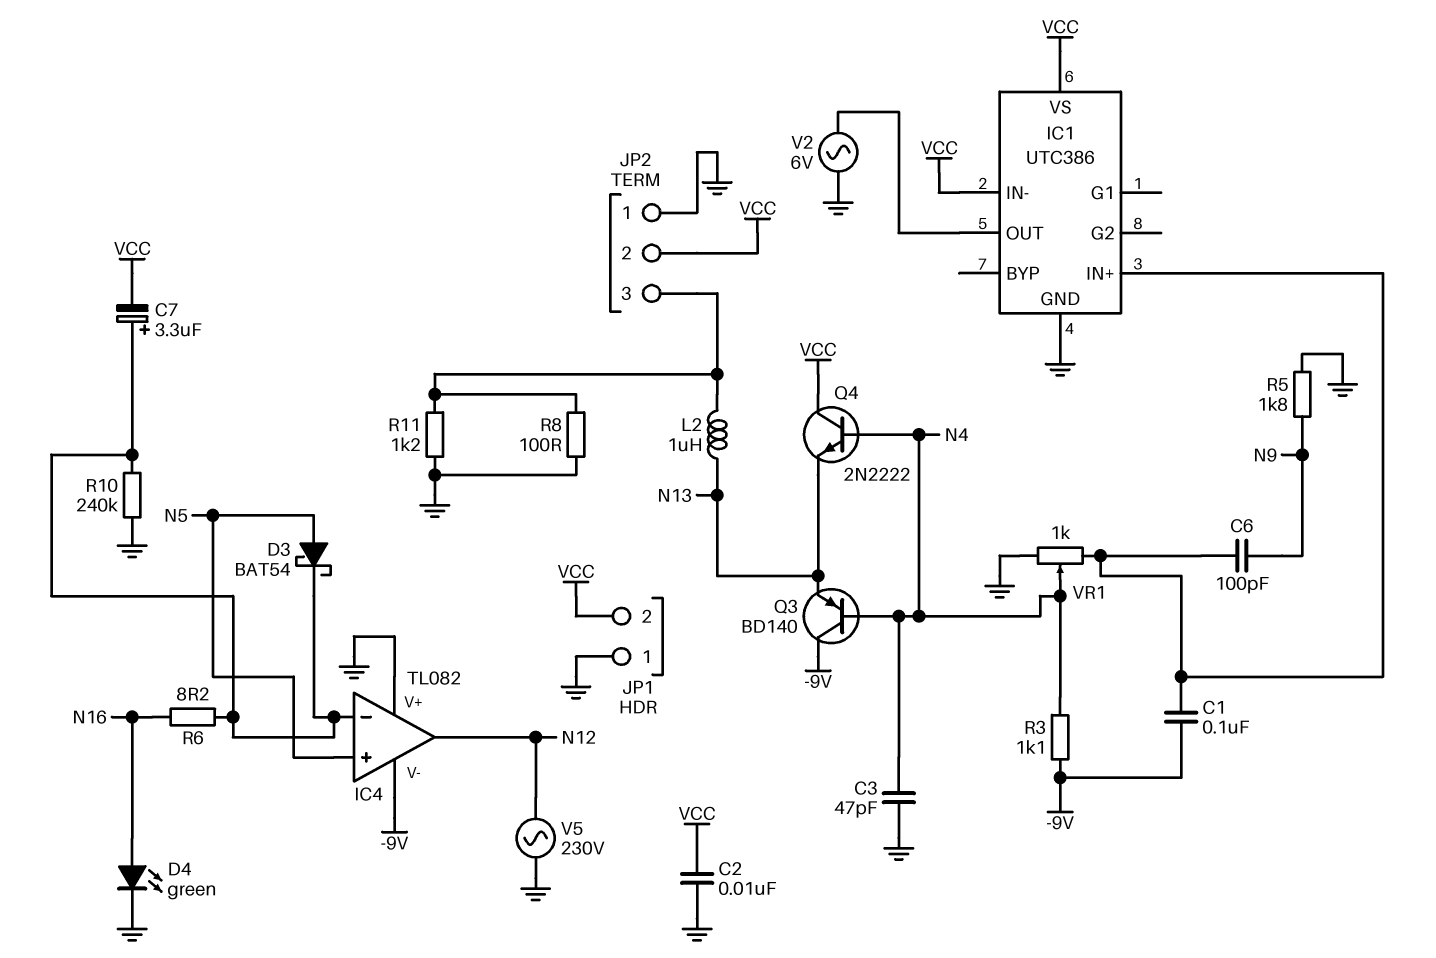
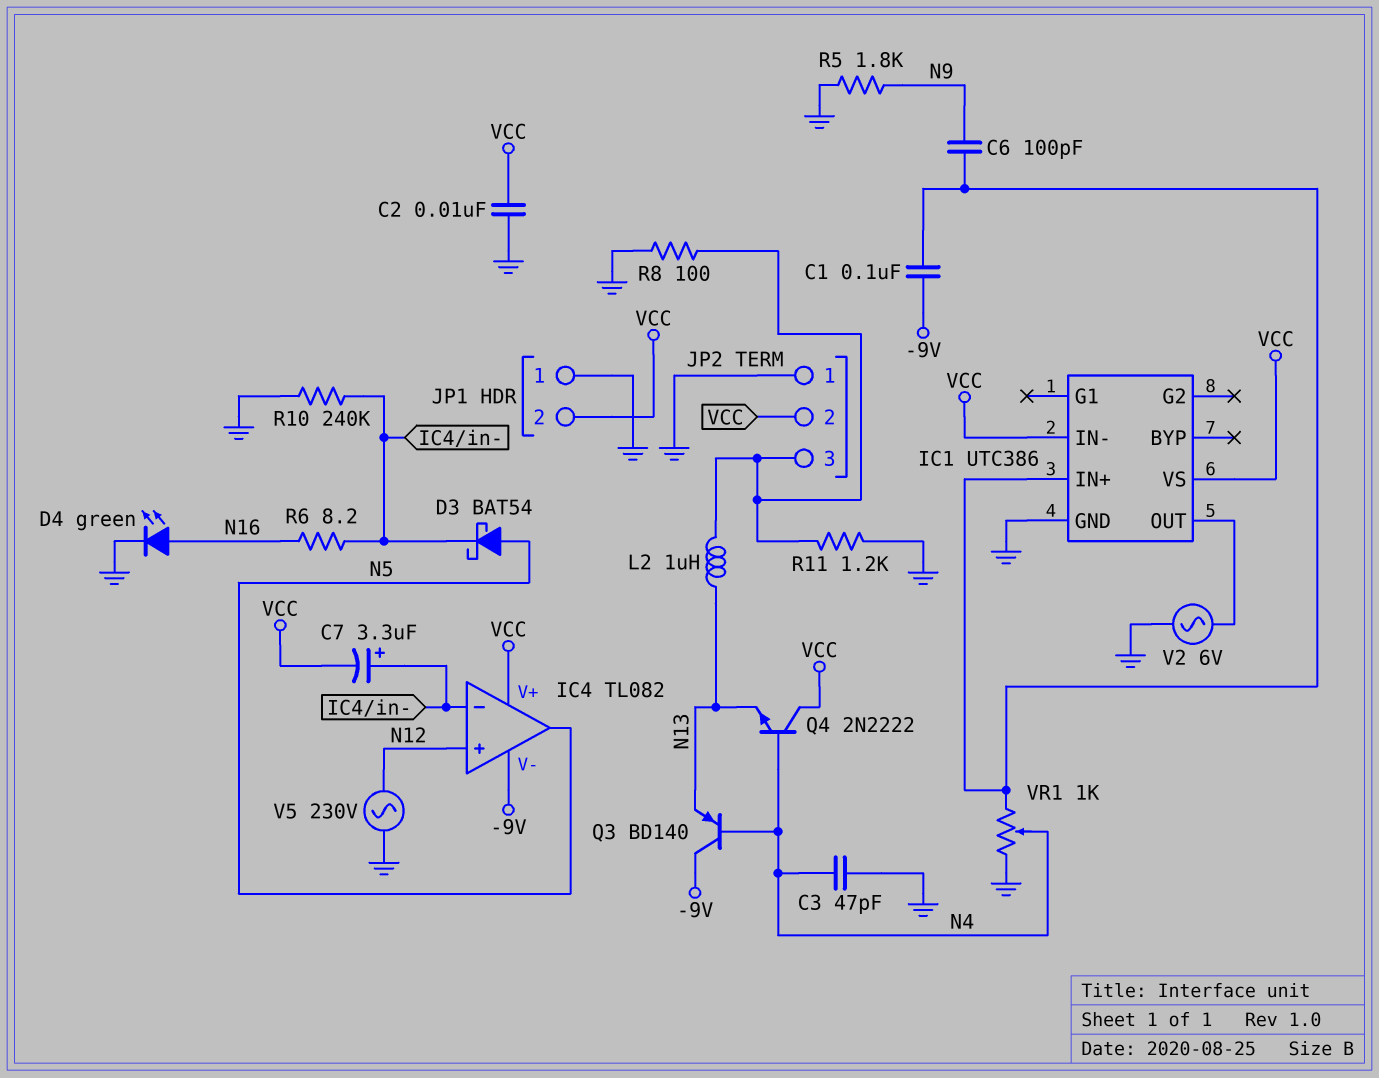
IC4 pin V+: GND -> VCC
IC4 pin in+: N5 -> N12
IC4 pin out: N12 -> N5
R3: 1.1k (-9V, N4) -> none

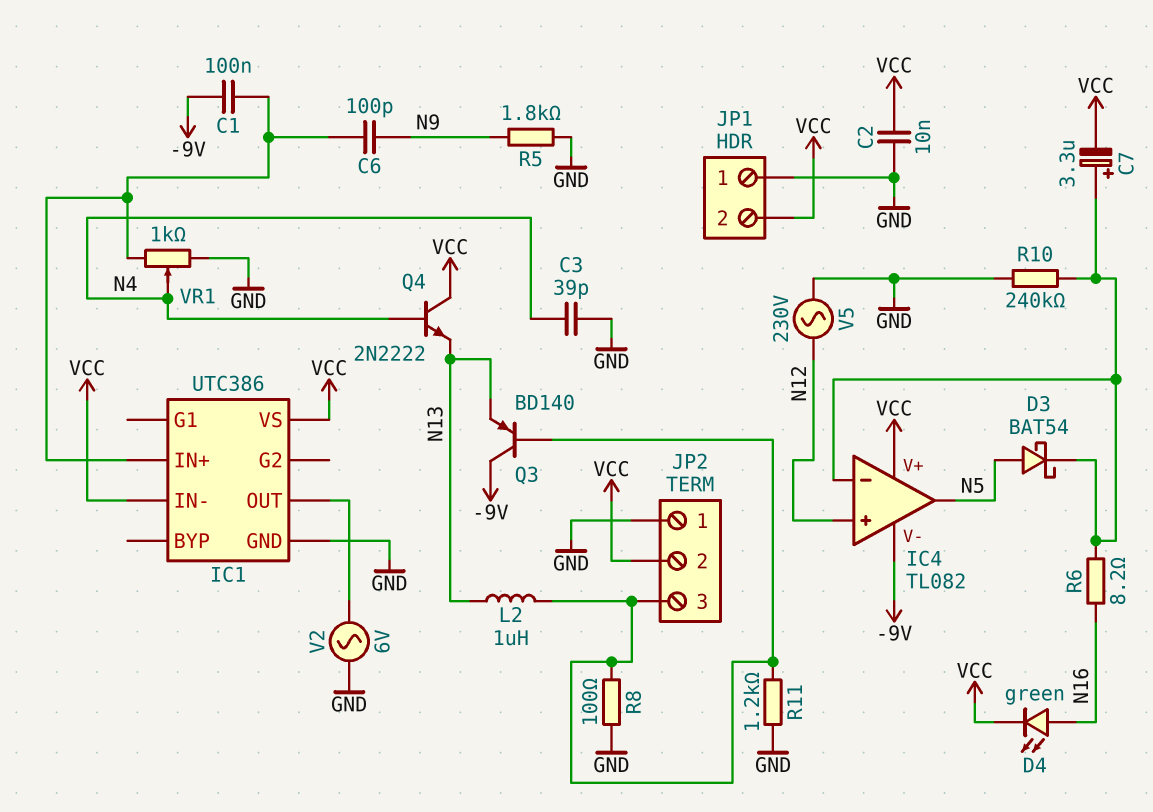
C3: 47pF (GND, N4) -> 39pF (GND, N4)
D4: LED green (A N16, K GND) -> LED green (A N16, K VCC)
Q3: PNP BD140 (B N4, C -9V, E N13) -> PNP BD140 (B JP2/3, C -9V, E N13)

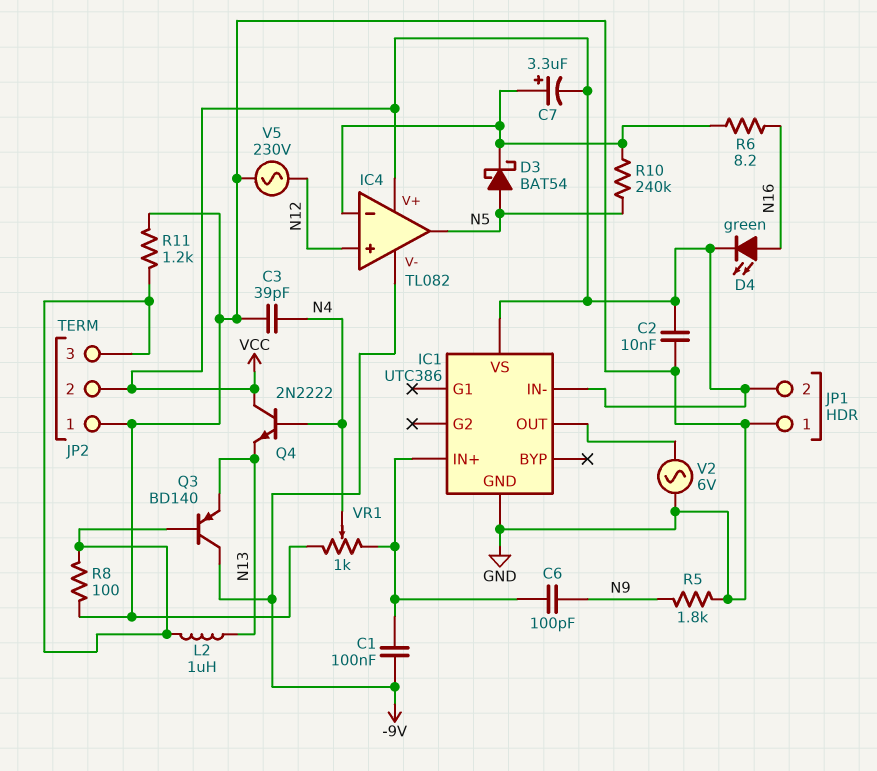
R10: 240k (GND, IC4/in-) -> 240k (IC4/in-, N5)

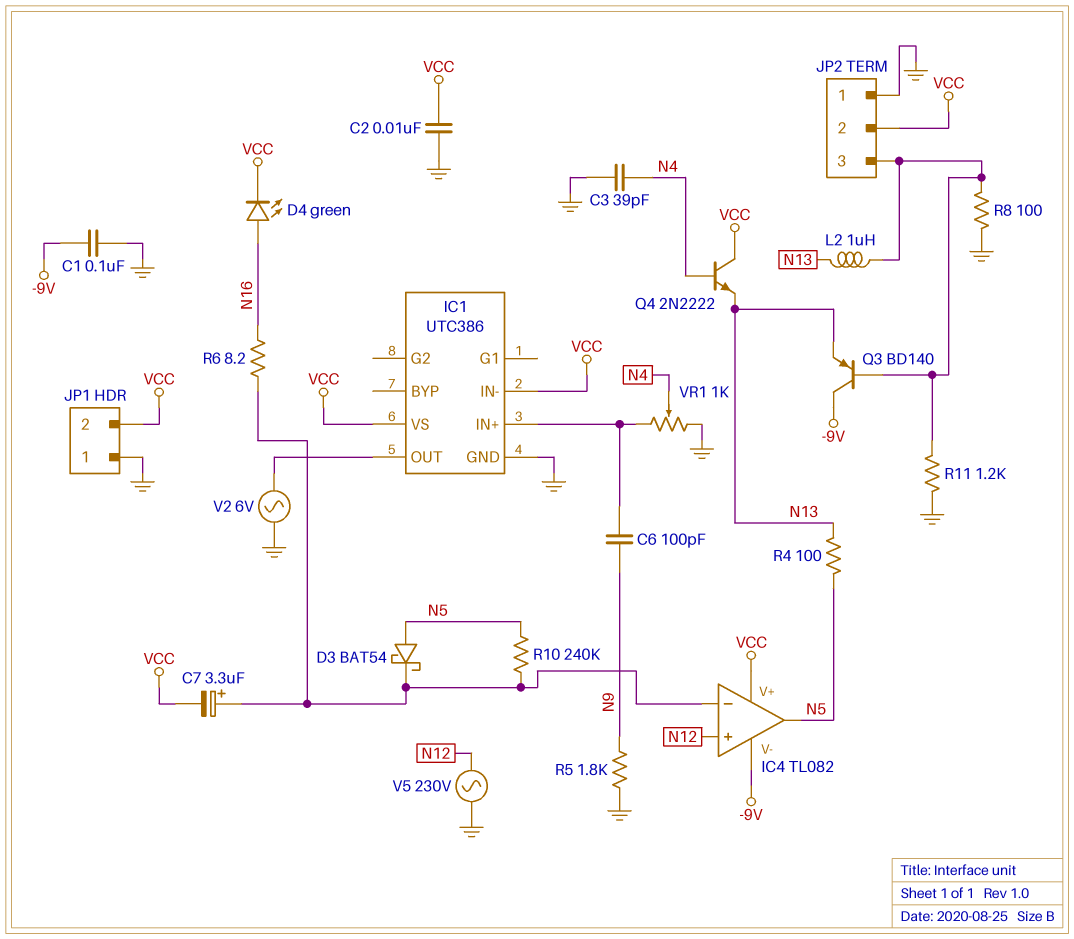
C1: 100nF (-9V, IC1/IN+) -> 100nF (-9V, GND)
R4: none -> 100 (N5, N13)

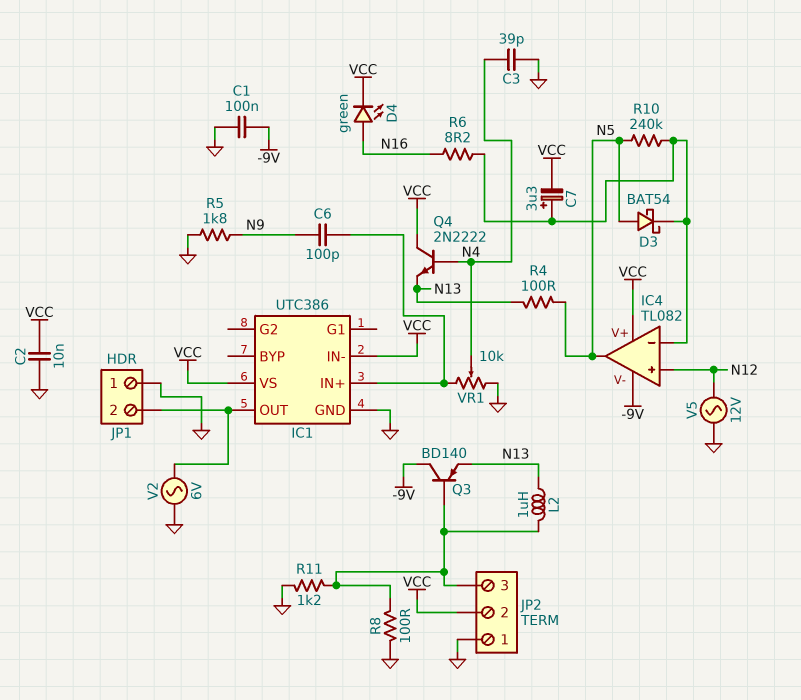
JP1 pin 2: VCC -> IC1/OUT
V5: AC 230V (GND, N12) -> AC 12V (GND, N12)
VR1: 1k (GND, IC1/IN+, wiper N4) -> 10k (GND, IC1/IN+, wiper N4)

